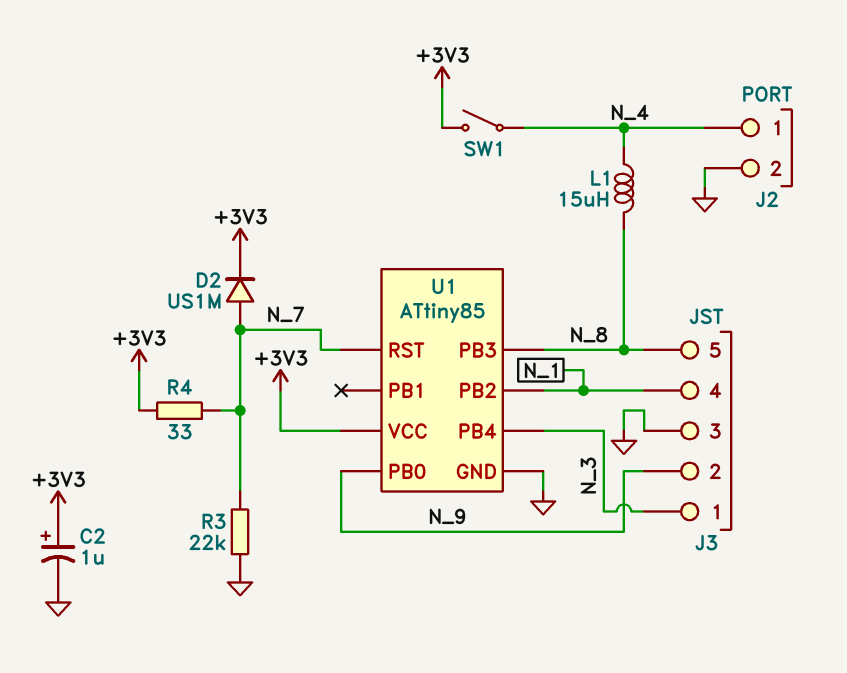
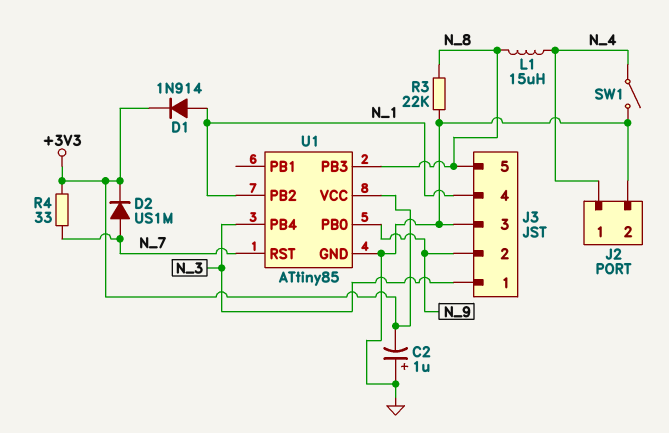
C2: 1uF (plus +3V3, minus GND) -> 1uF (plus GND, minus +3V3)
D1: none -> diode 1N914 (A N_1, K +3V3)
R3: 22k (GND, N_7) -> 22k (GND, N_8)
SW1: switch (+3V3, N_4) -> switch (GND, N_4)

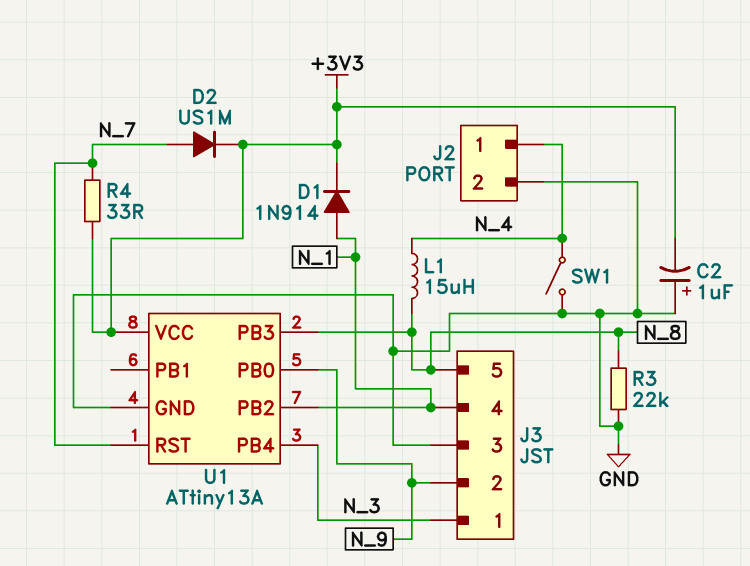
U1: ATtiny85 -> ATtiny13A

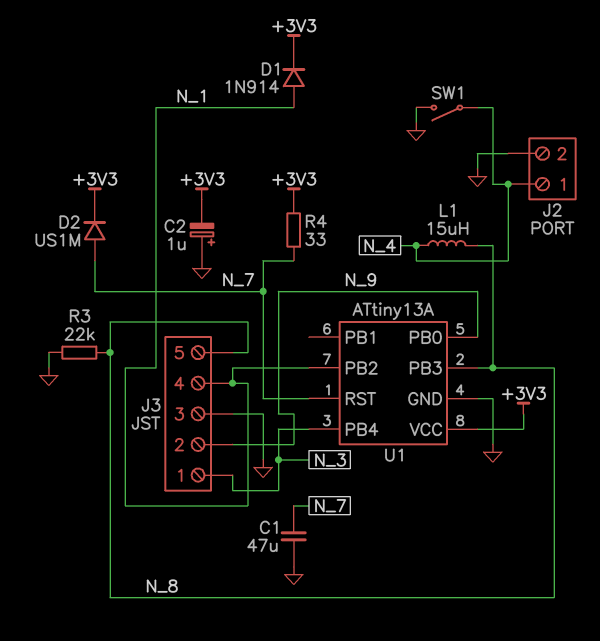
C1: none -> 47uF (GND, N_7)

